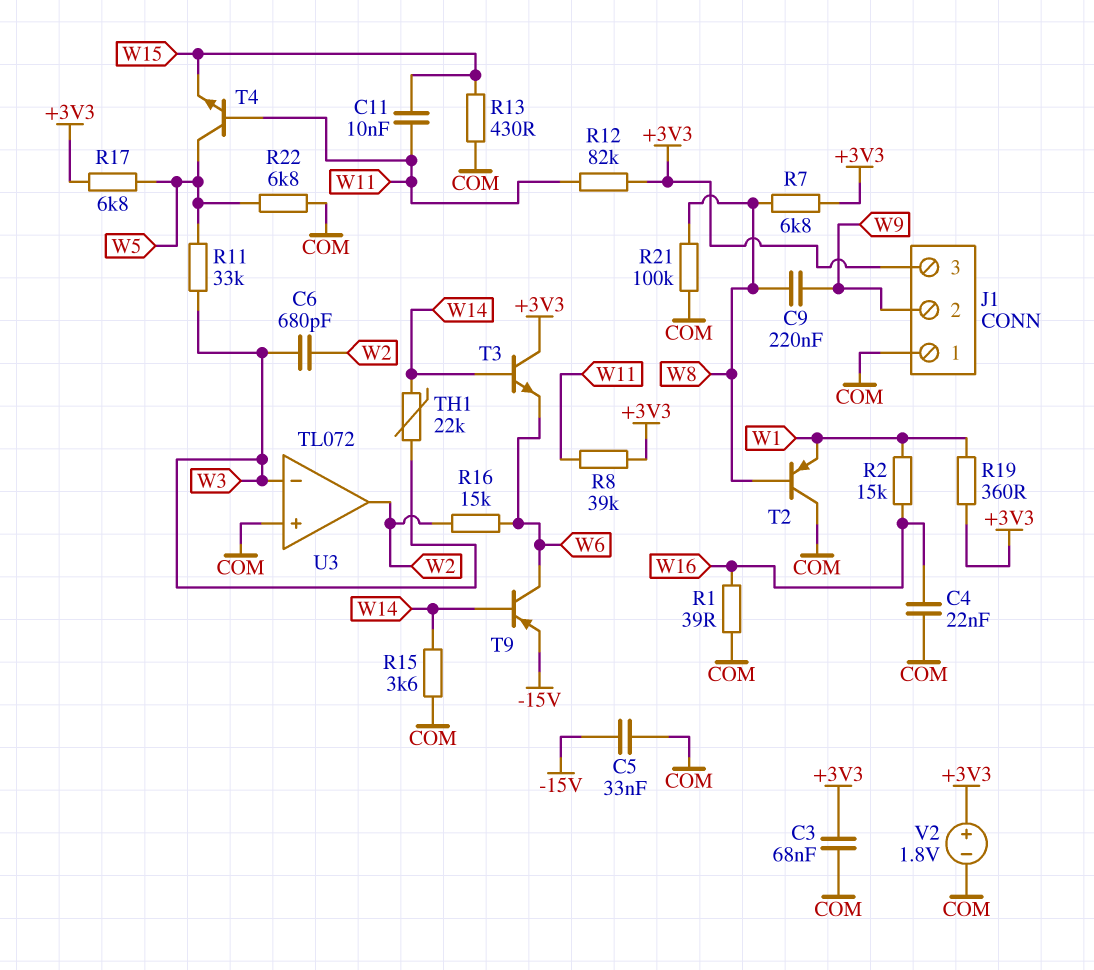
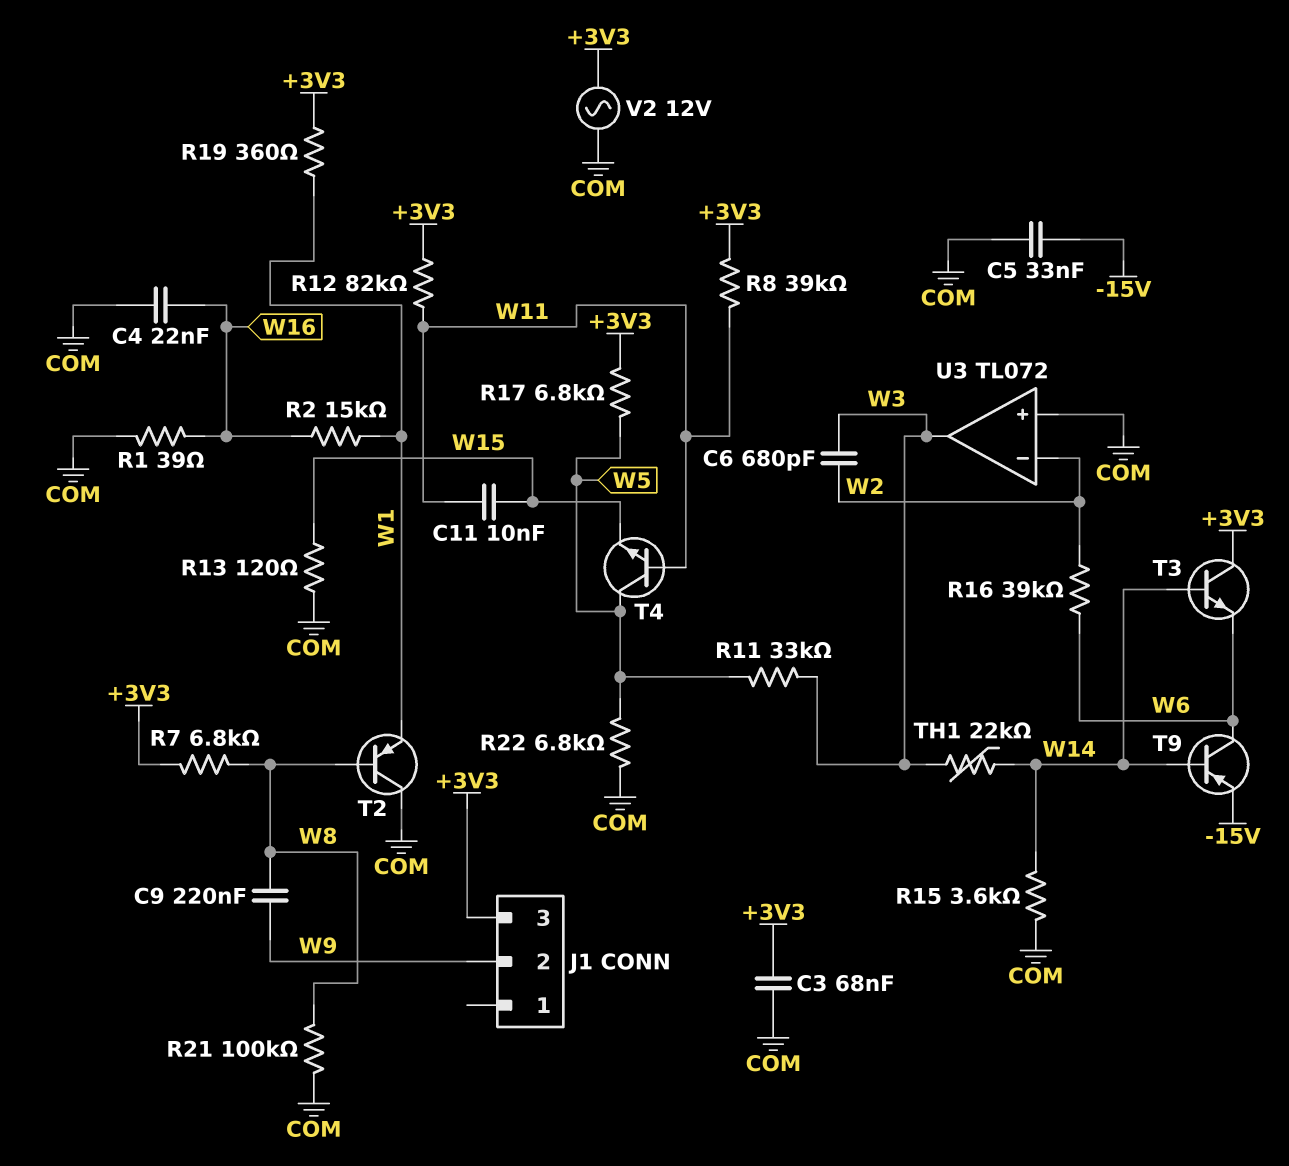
J1 pin 1: COM -> none
R13: 430 (COM, W15) -> 120 (COM, W15)
R16: 15k (W2, W6) -> 39k (W2, W6)
U3 pin in-: W3 -> W2
U3 pin out: W2 -> W3
V2: 1.8V (plus +3V3, minus COM) -> AC 12V (+3V3, COM)

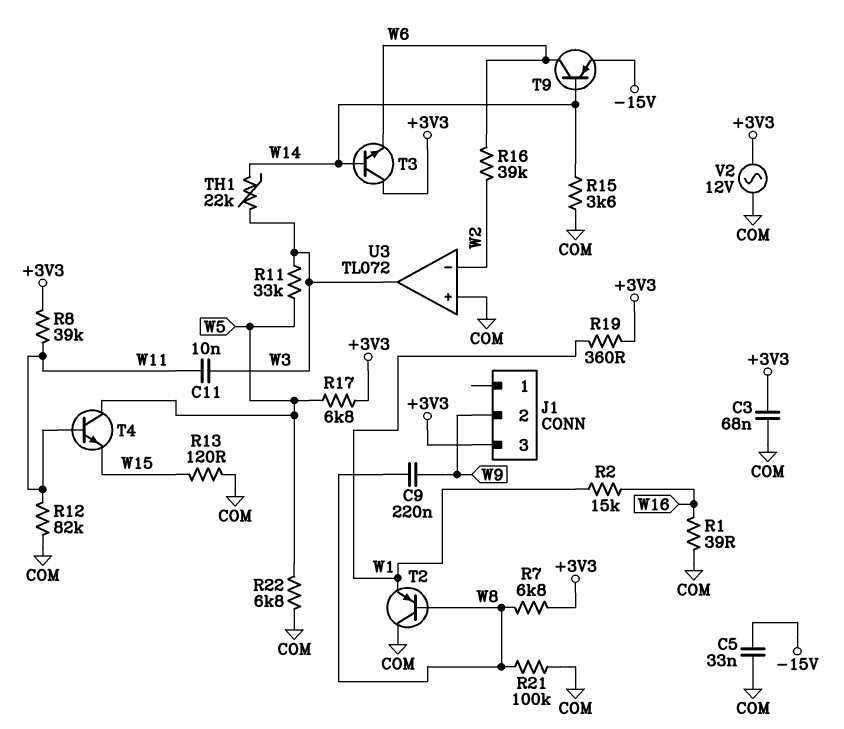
C4: 22nF (COM, W16) -> none
C6: 680pF (W2, W3) -> none
C11: 10nF (W11, W15) -> 10nF (W3, W11)
R12: 82k (+3V3, W11) -> 82k (COM, W11)

